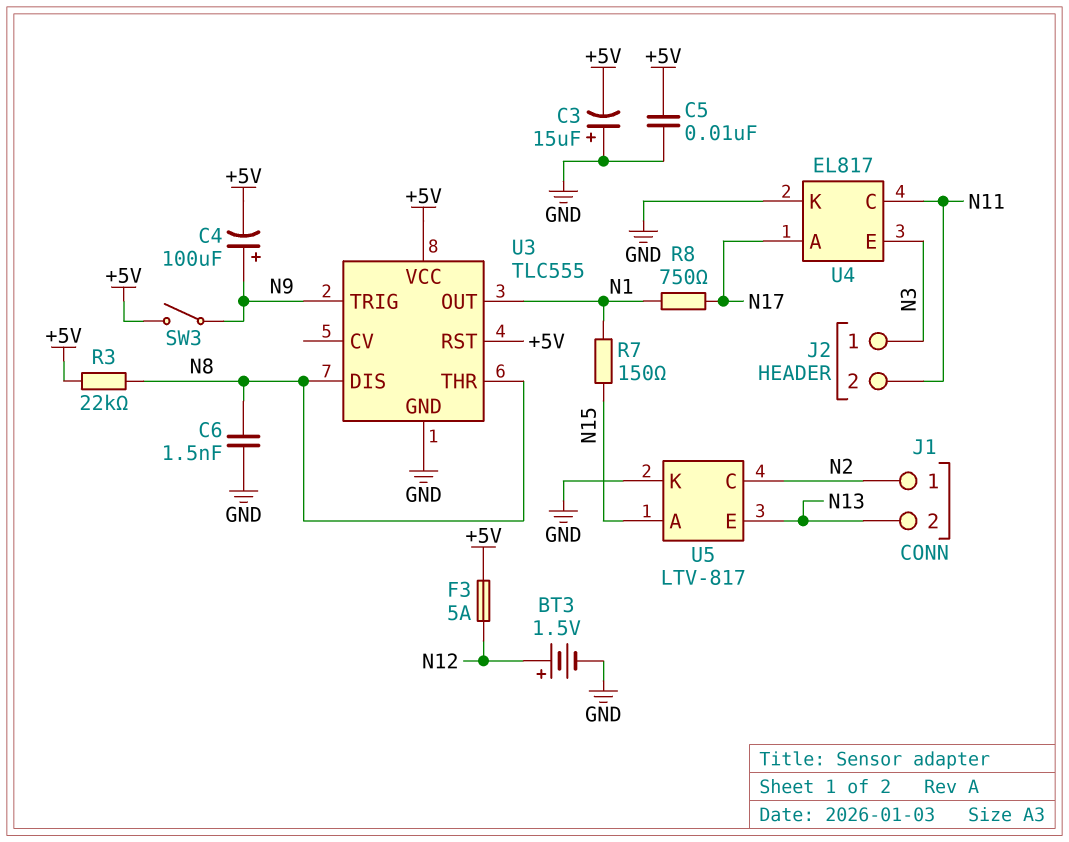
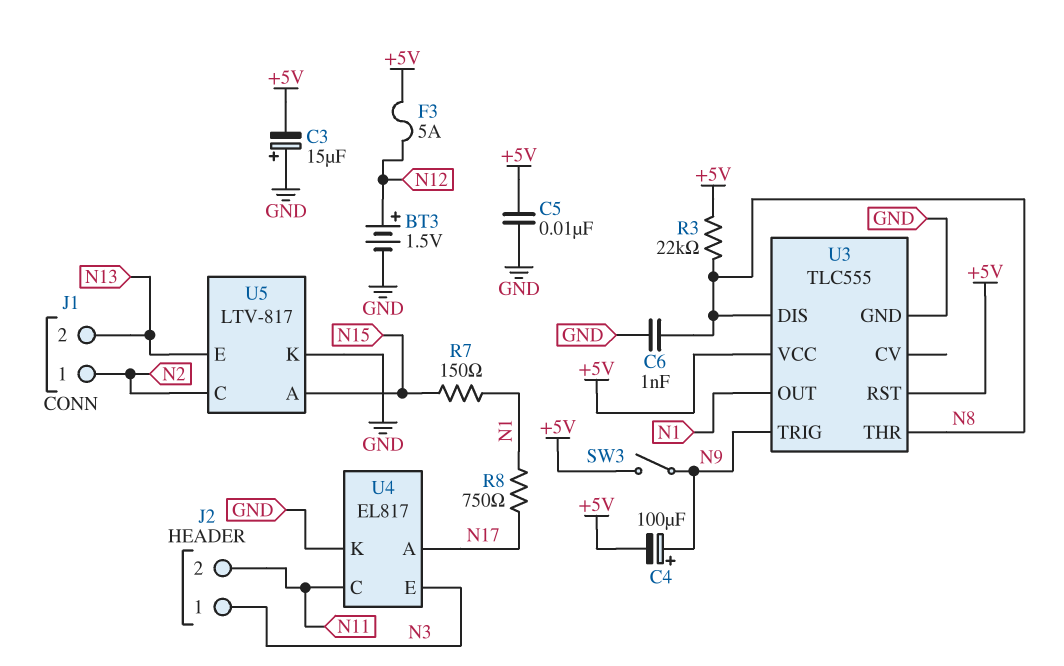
C6: 1.5nF (GND, N8) -> 1nF (GND, N8)

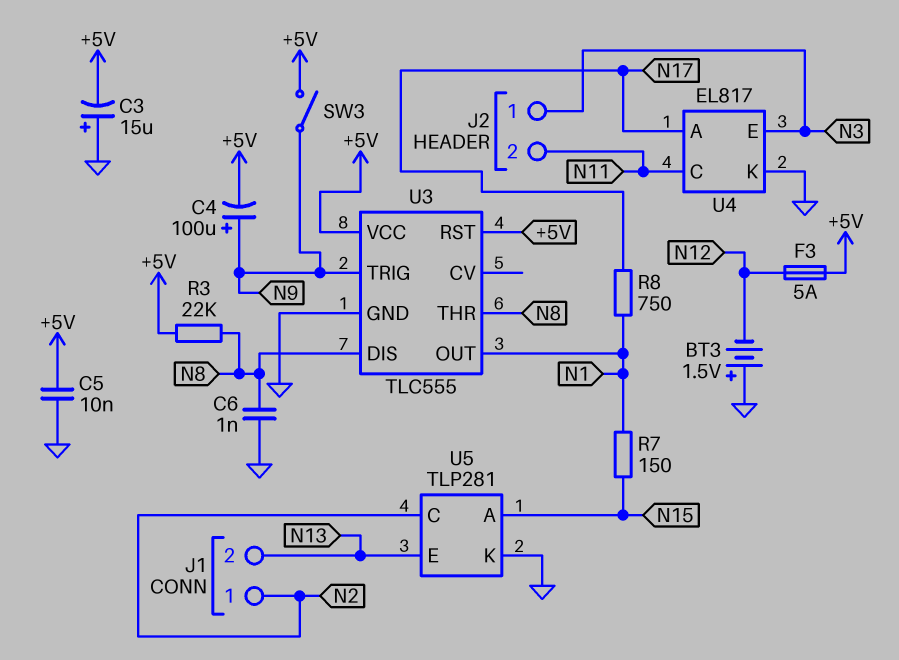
BT3: 1.5V (plus N12, minus GND) -> 1.5V (plus GND, minus N12)
U5: LTV-817 -> TLP281

